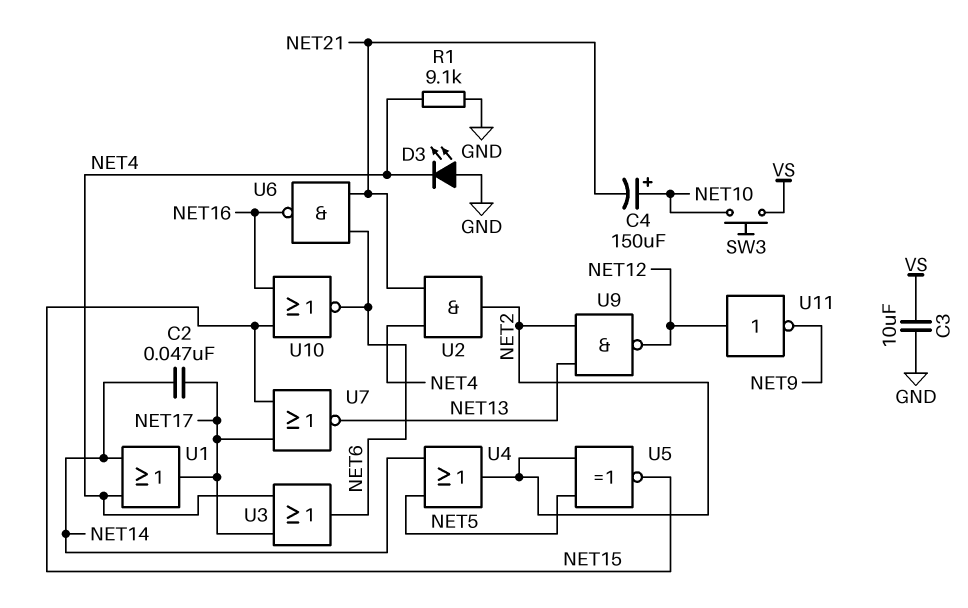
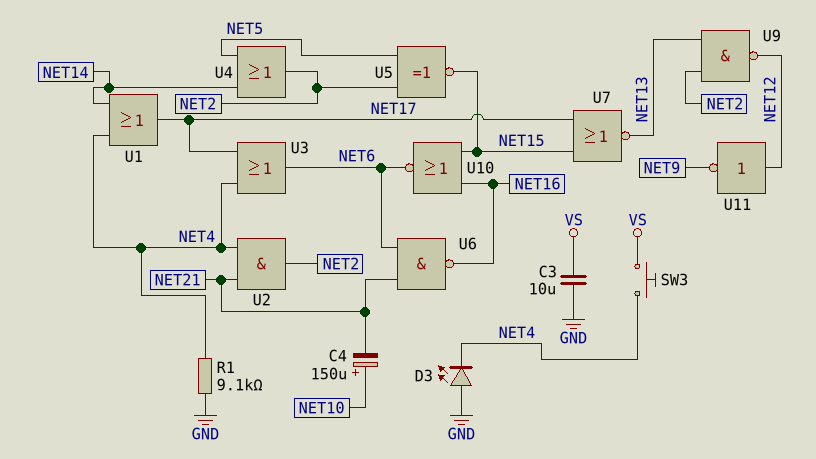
C2: 47nF (NET14, NET17) -> none
SW3: button (NET10, VS) -> button (NET4, VS)

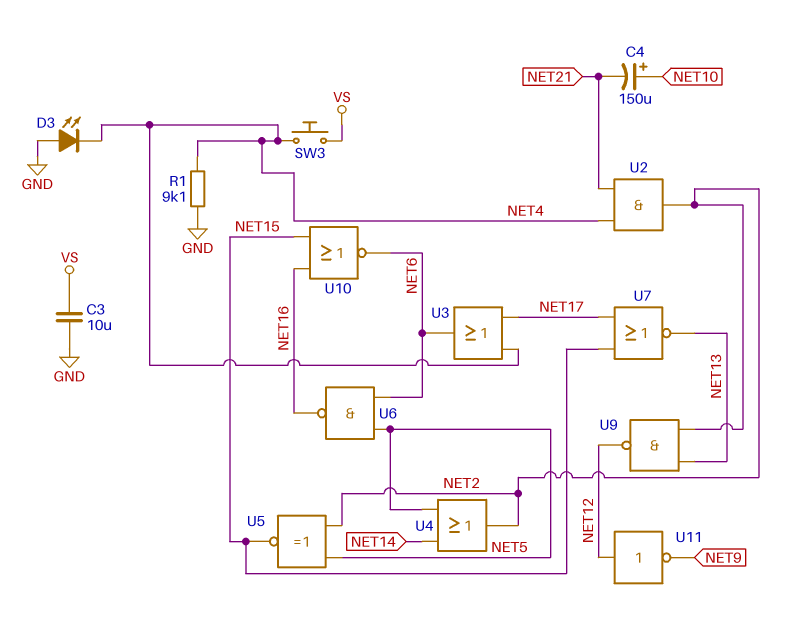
U1: OR (in NET4, in NET14, out NET17) -> none
U6: NAND (in NET6, in NET21, out NET16) -> NAND (in NET5, in NET6, out NET16)

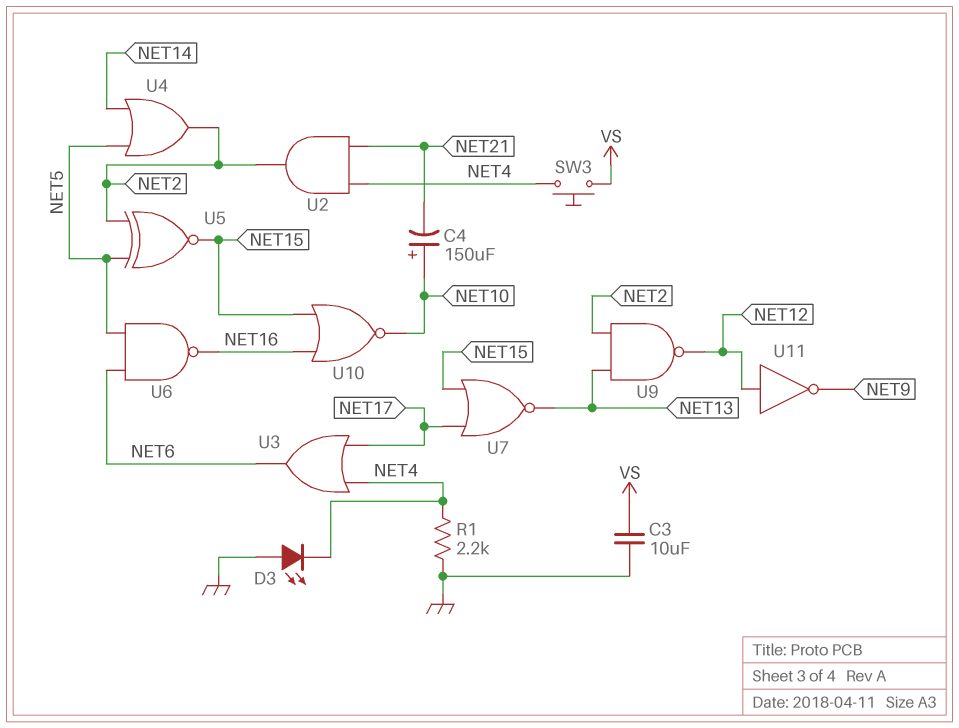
R1: 9.1k (GND, NET4) -> 2.2k (GND, NET4)
U10: NOR (in NET15, in NET16, out NET6) -> NOR (in NET15, in NET16, out NET10)

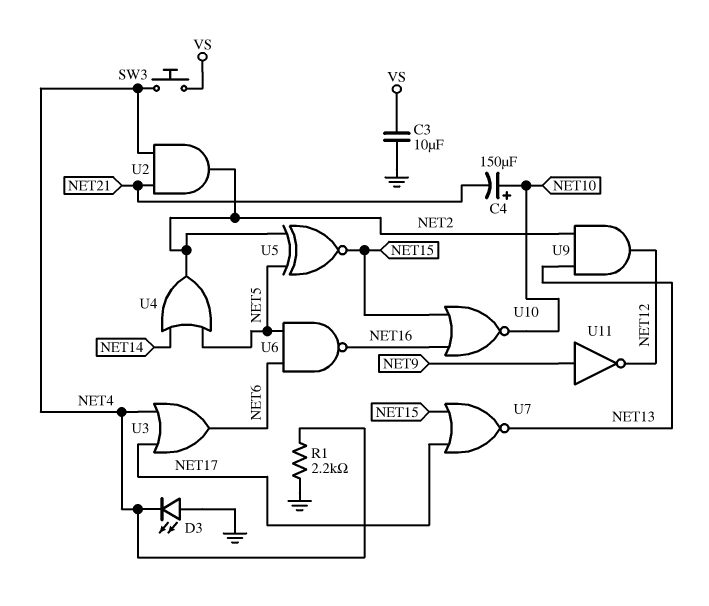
U9: NAND (in NET2, in NET13, out NET12) -> AND (in NET2, in NET13, out NET12)
U11: NOT (in NET12, out NET9) -> NOT (in NET9, out NET12)

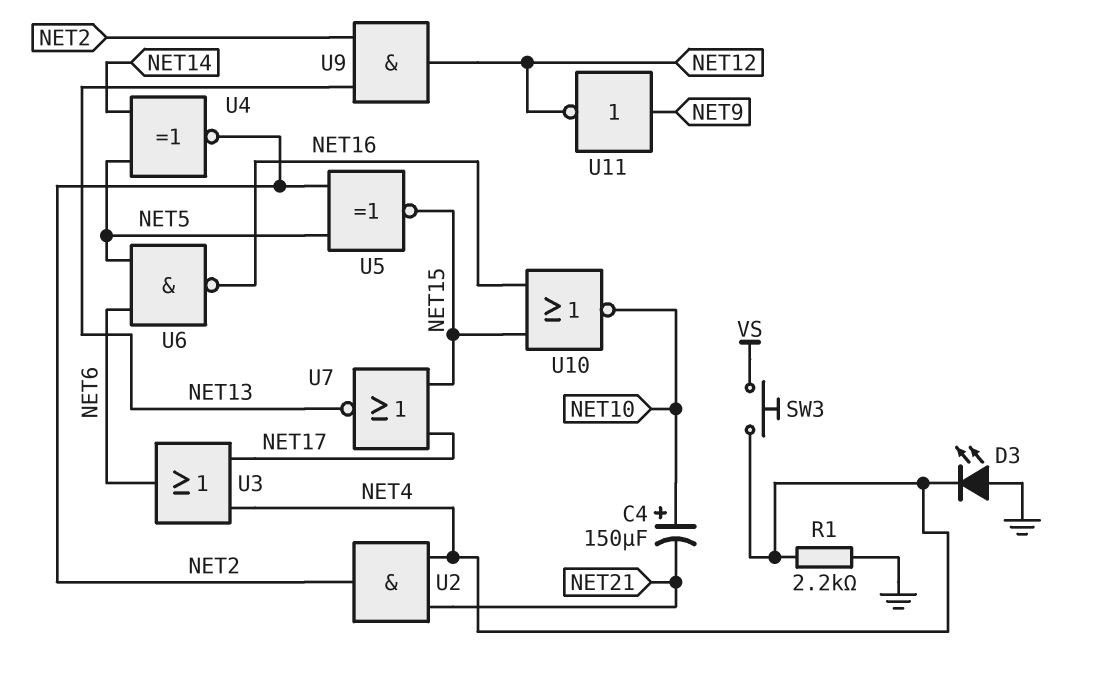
C3: 10uF (GND, VS) -> none
U4: OR (in NET5, in NET14, out NET2) -> XNOR (in NET5, in NET14, out NET2)

